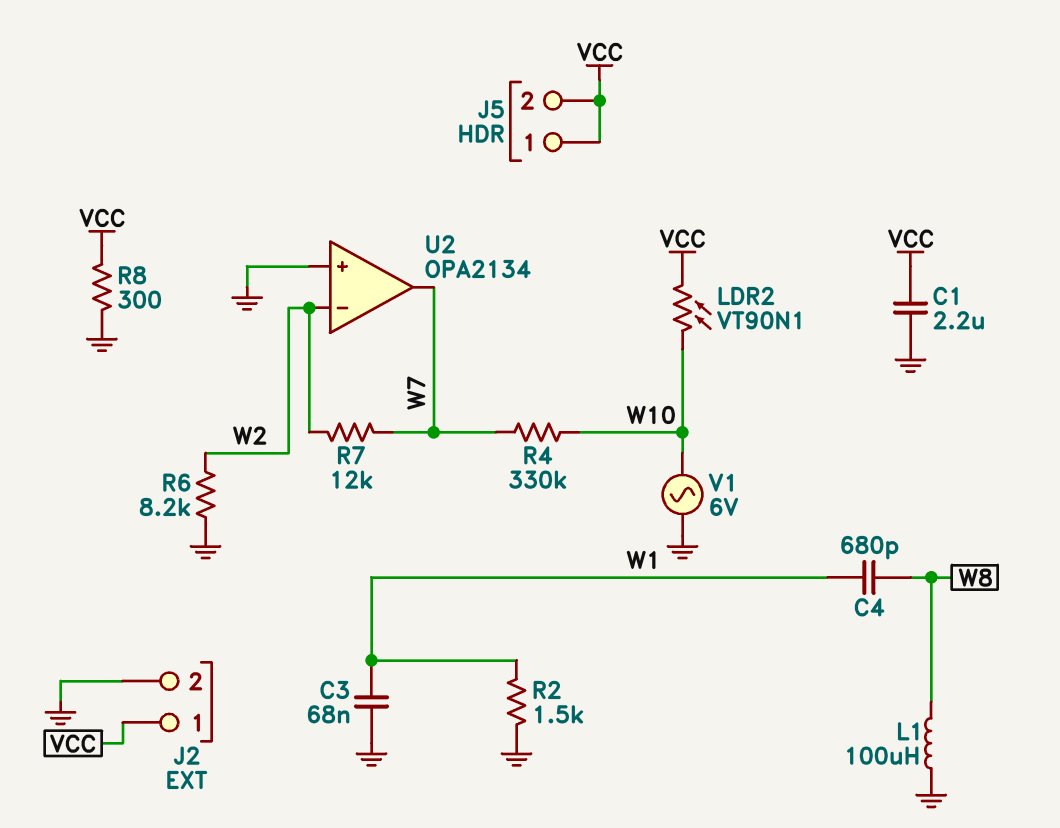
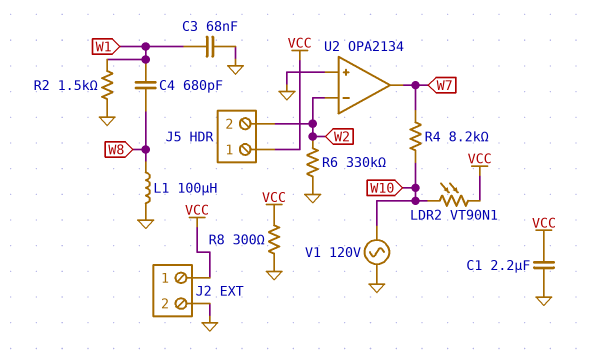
J5 pin 2: VCC -> W2
R4: 330k (W7, W10) -> 8.2k (W7, W10)
R6: 8.2k (GND, W2) -> 330k (GND, W2)
R7: 12k (W2, W7) -> none
V1: AC 6V (GND, W10) -> AC 120V (GND, W10)

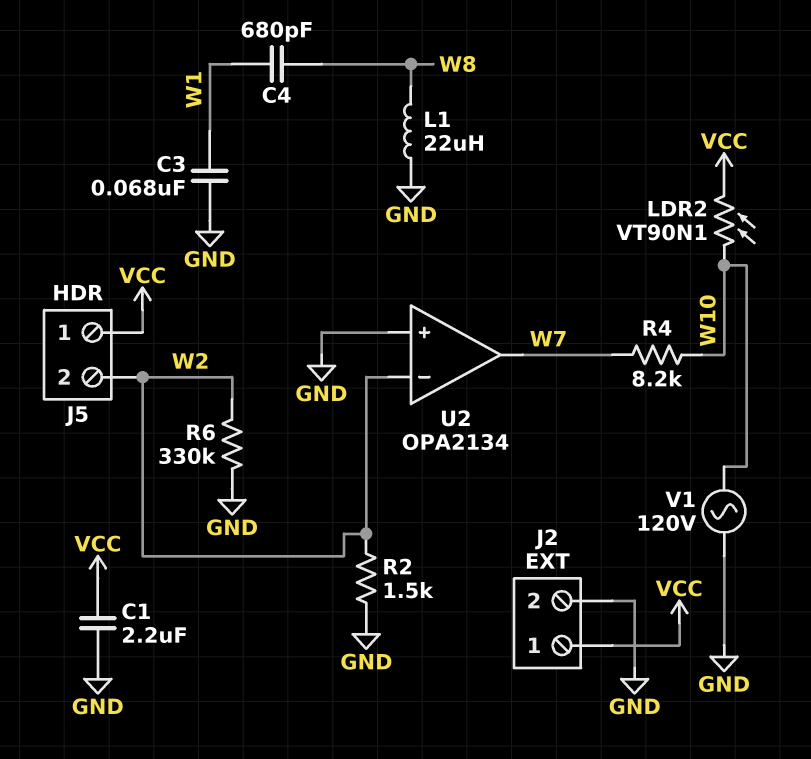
L1: 100uH (GND, W8) -> 22uH (GND, W8)
R2: 1.5k (GND, W1) -> 1.5k (GND, W2)
R8: 300 (GND, VCC) -> none

